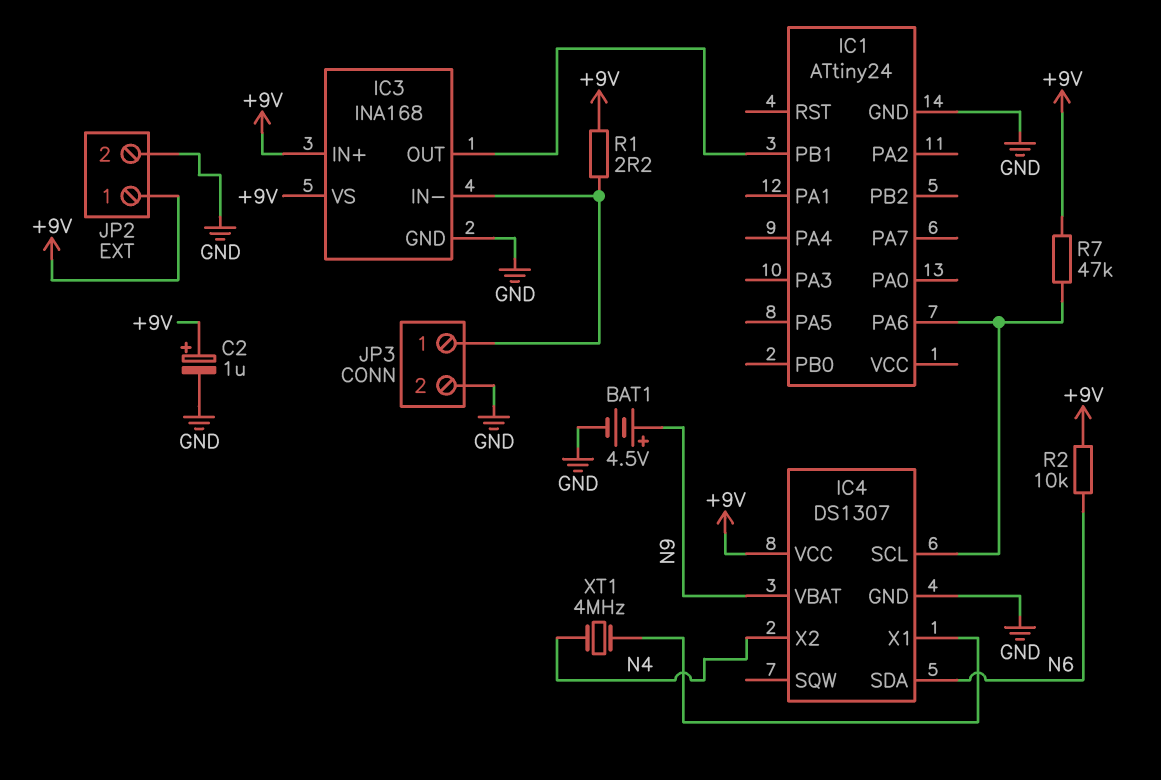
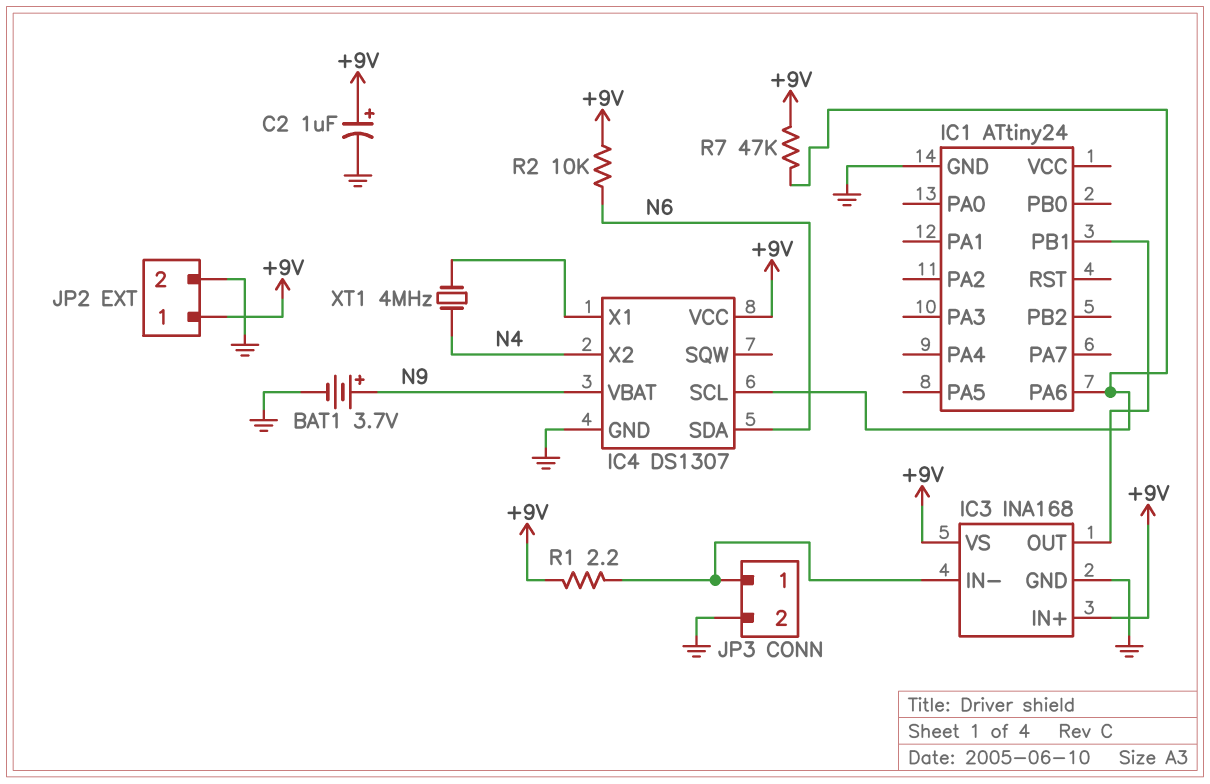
BAT1: 4.5V (plus N9, minus GND) -> 3.7V (plus N9, minus GND)

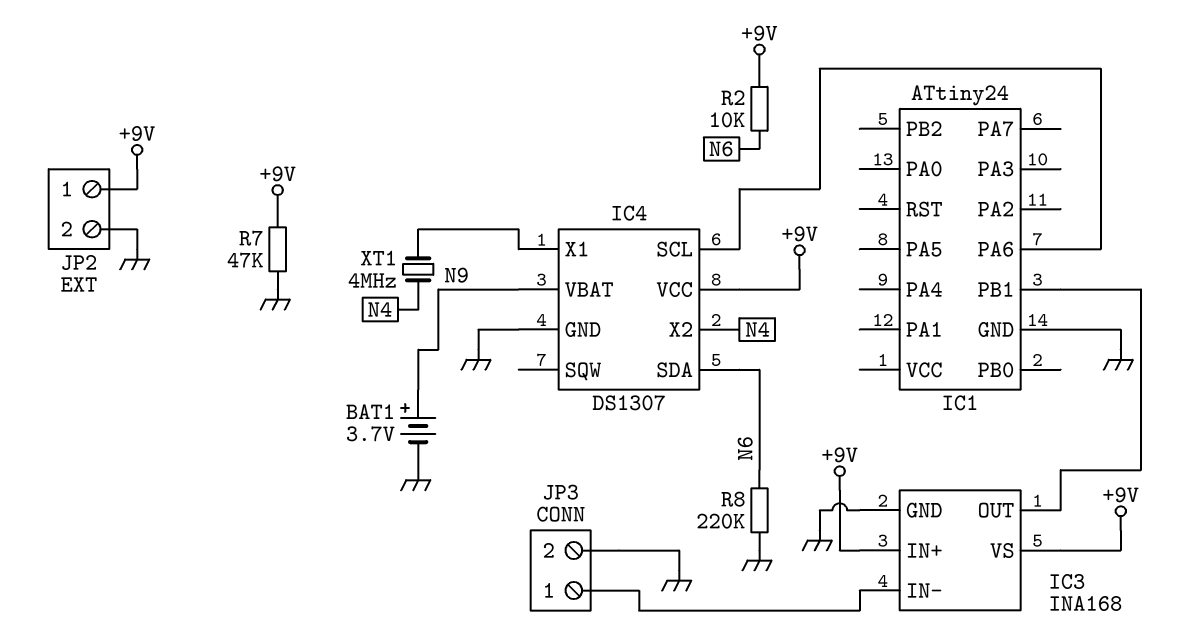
C2: 1uF (plus +9V, minus GND) -> none
R1: 2.2 (+9V, IC3/IN-) -> none
R7: 47k (+9V, IC1/PA6) -> 47k (+9V, GND)
R8: none -> 220k (GND, N6)

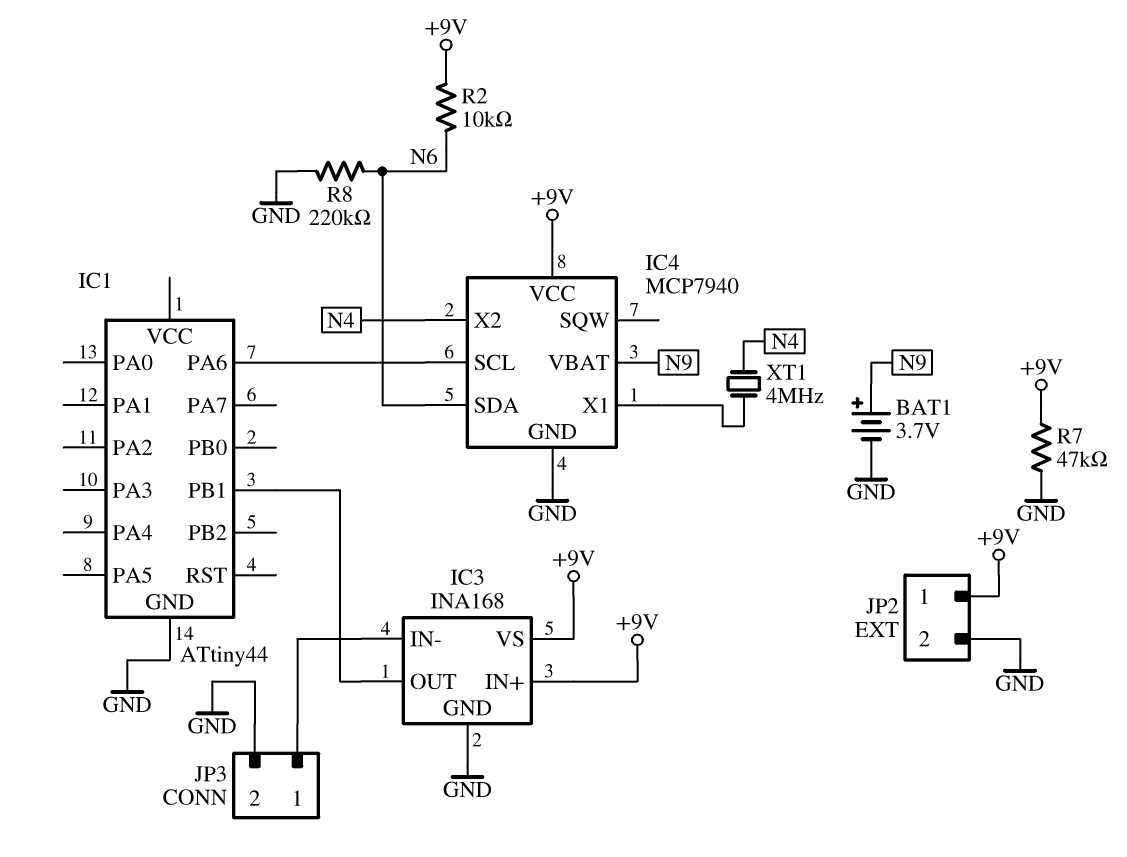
IC1: ATtiny24 -> ATtiny44
IC4: DS1307 -> MCP7940

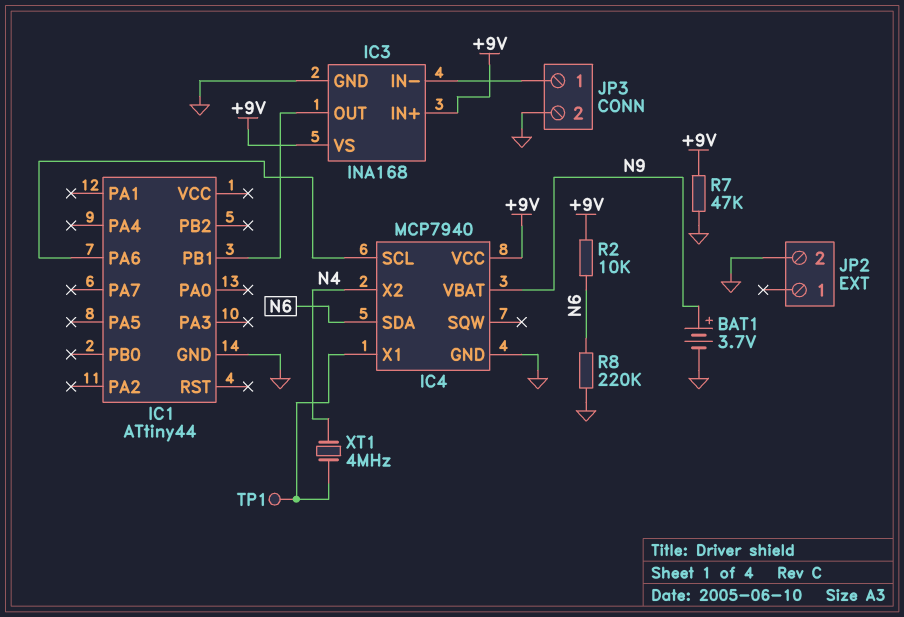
JP2 pin 1: +9V -> none
TP1: none -> test point (IC4/X1)

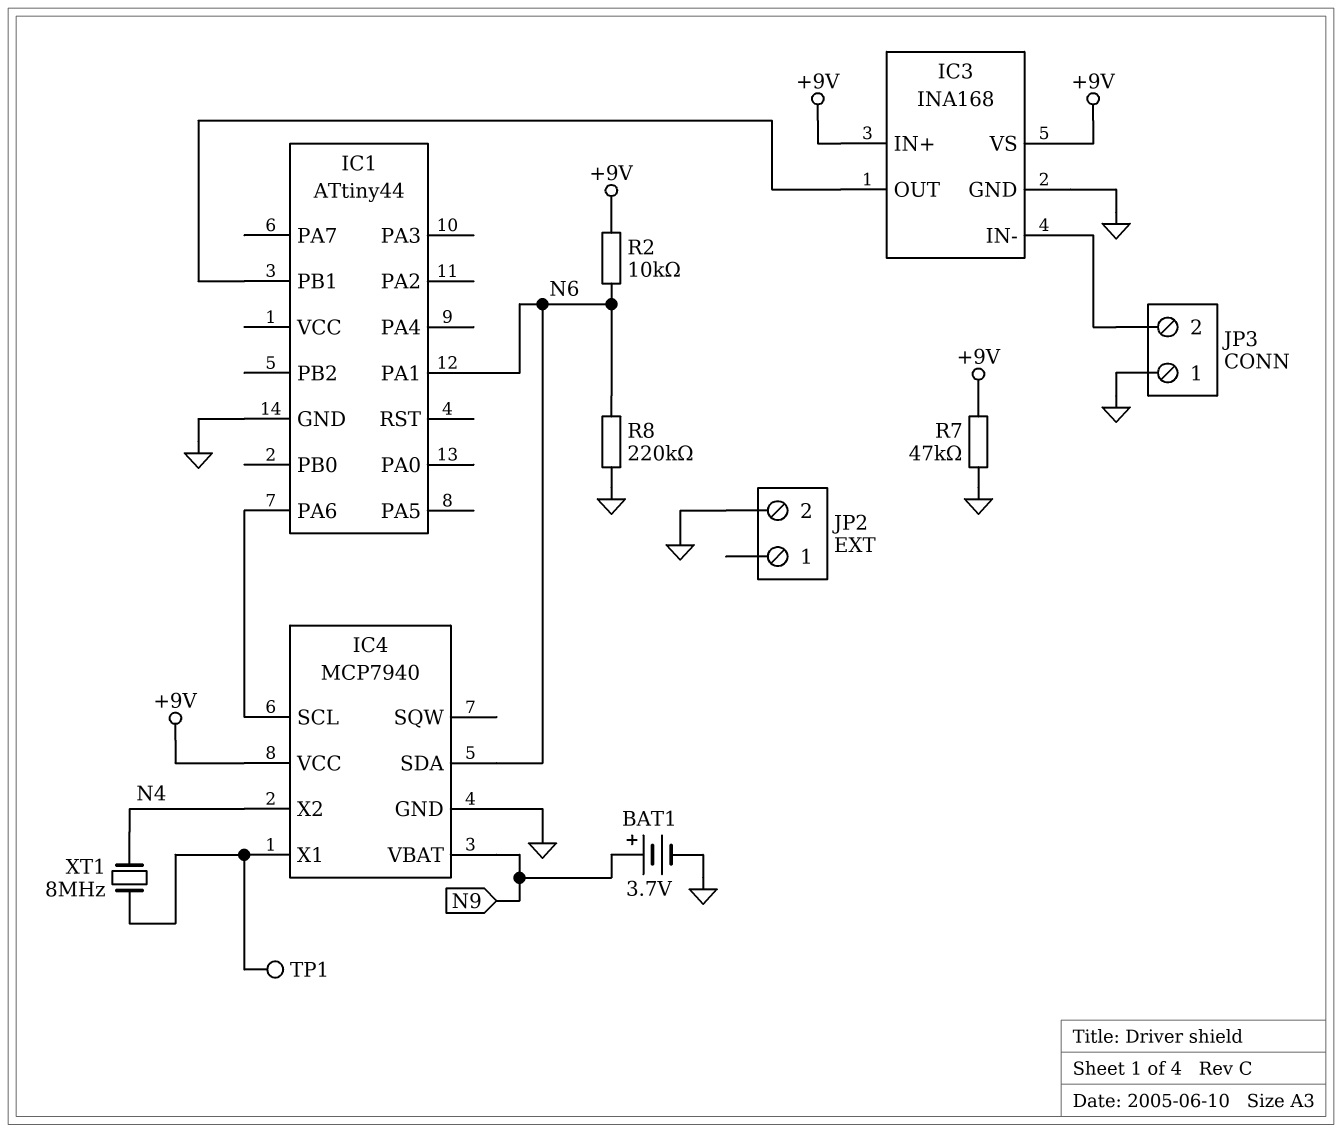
IC1 pin PA1: none -> N6
JP3 pin 1: IC3/IN- -> GND
JP3 pin 2: GND -> IC3/IN-
XT1: 4MHz (IC4/X1, N4) -> 8MHz (IC4/X1, N4)

